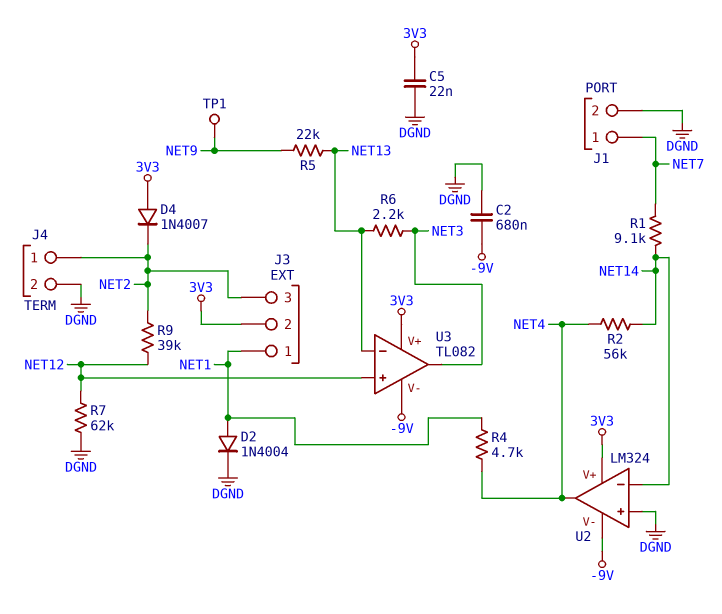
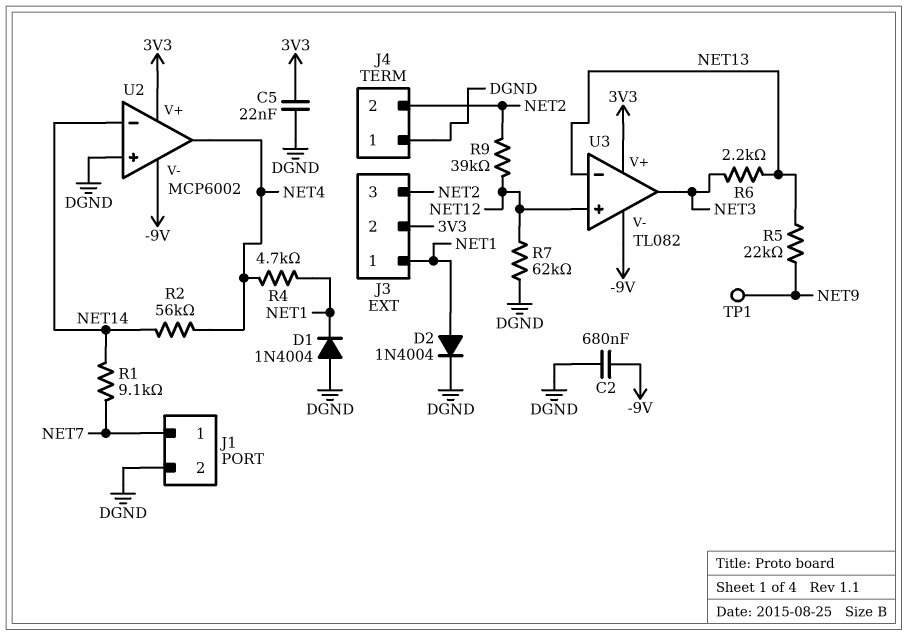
D1: none -> diode 1N4004 (A DGND, K NET1)
D4: diode 1N4007 (A 3V3, K NET2) -> none
J4 pin 1: NET2 -> DGND
J4 pin 2: DGND -> NET2
U2: LM324 -> MCP6002

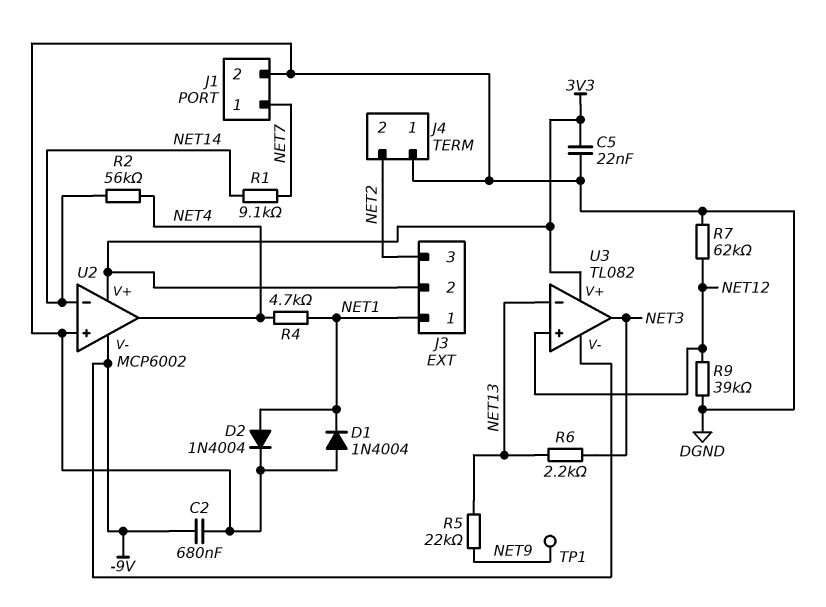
R9: 39k (NET2, NET12) -> 39k (DGND, NET12)

